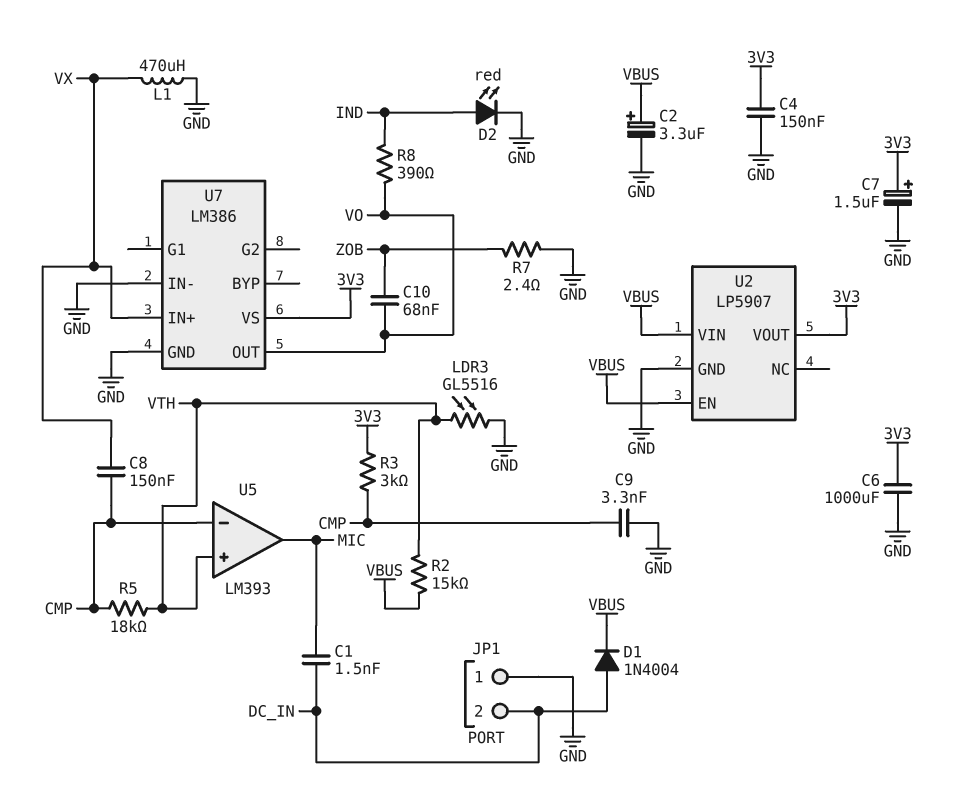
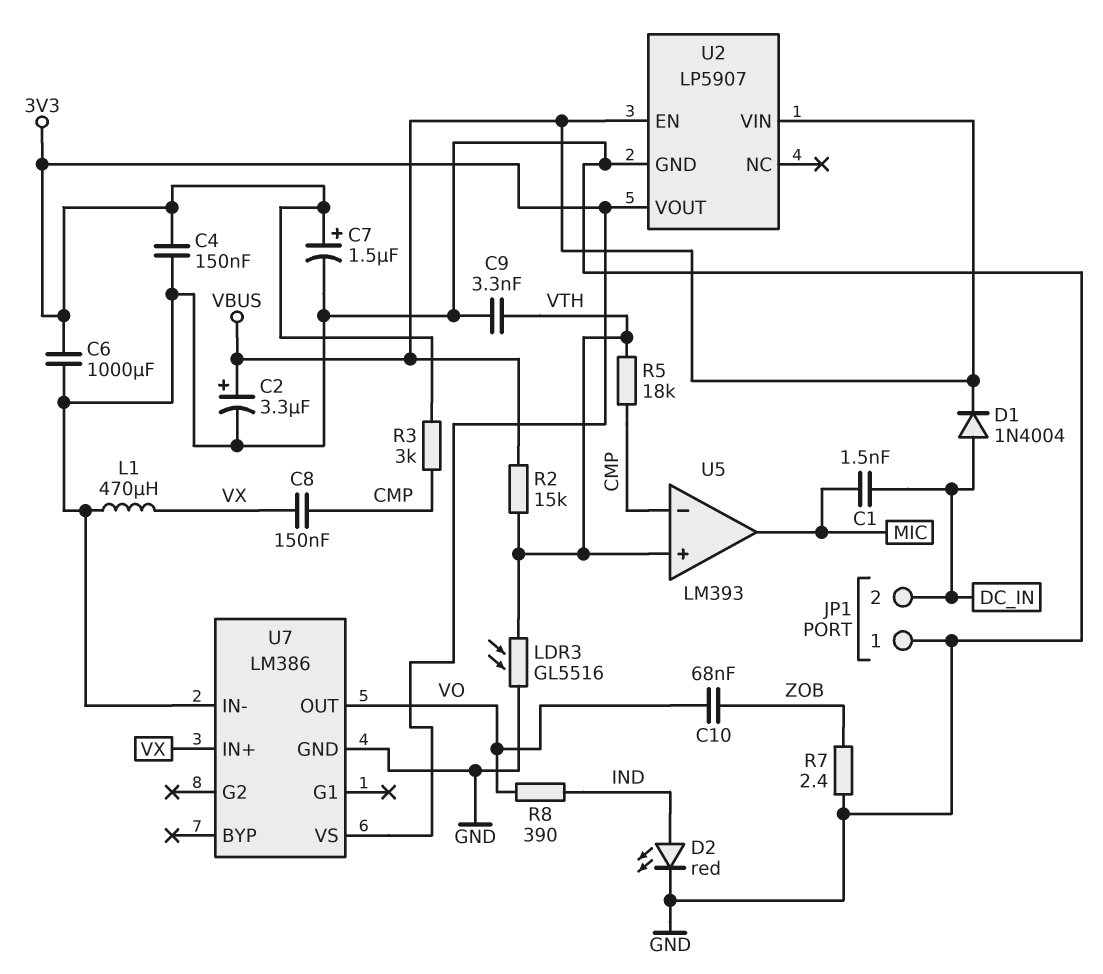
C9: 3.3nF (CMP, GND) -> 3.3nF (GND, VTH)

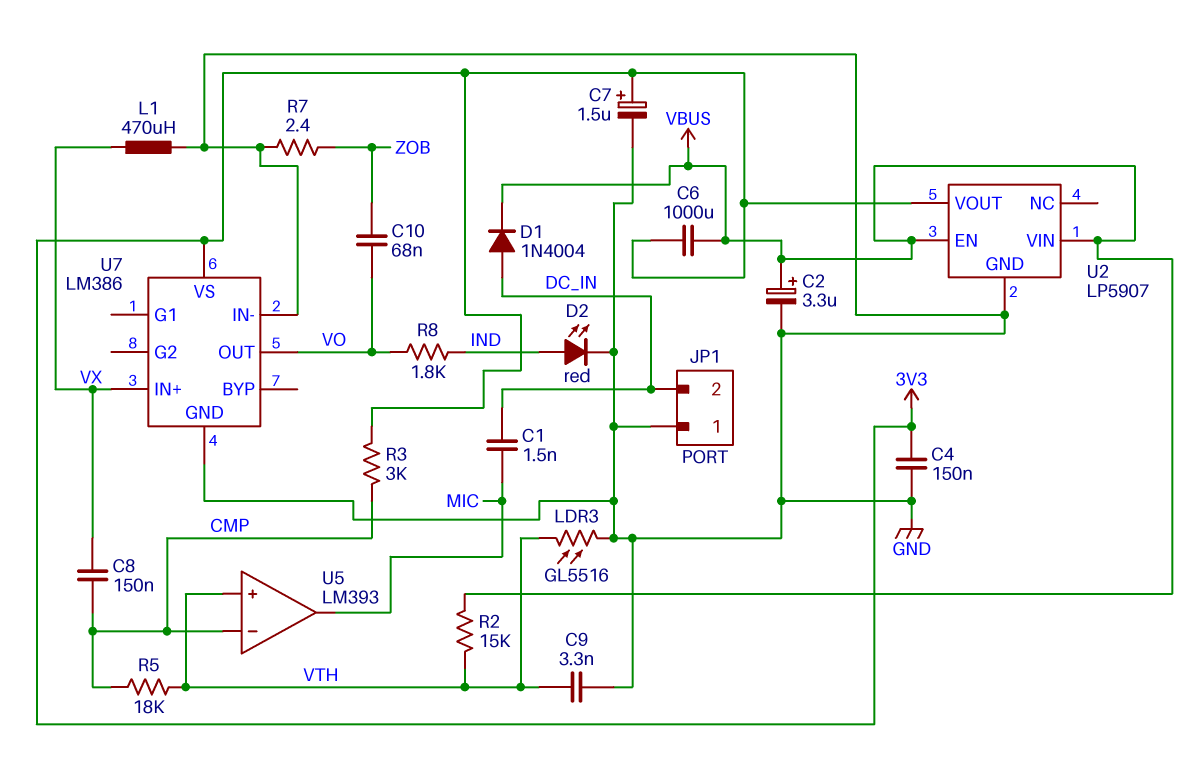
C6: 1000uF (3V3, GND) -> 1000uF (3V3, VBUS)
R8: 390 (IND, VO) -> 1.8k (IND, VO)

